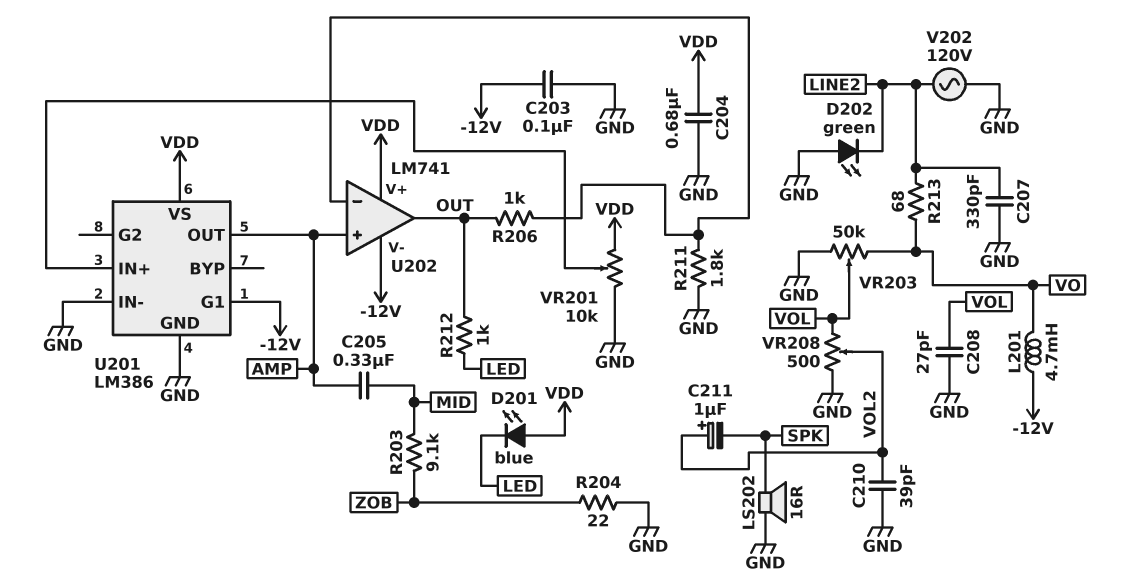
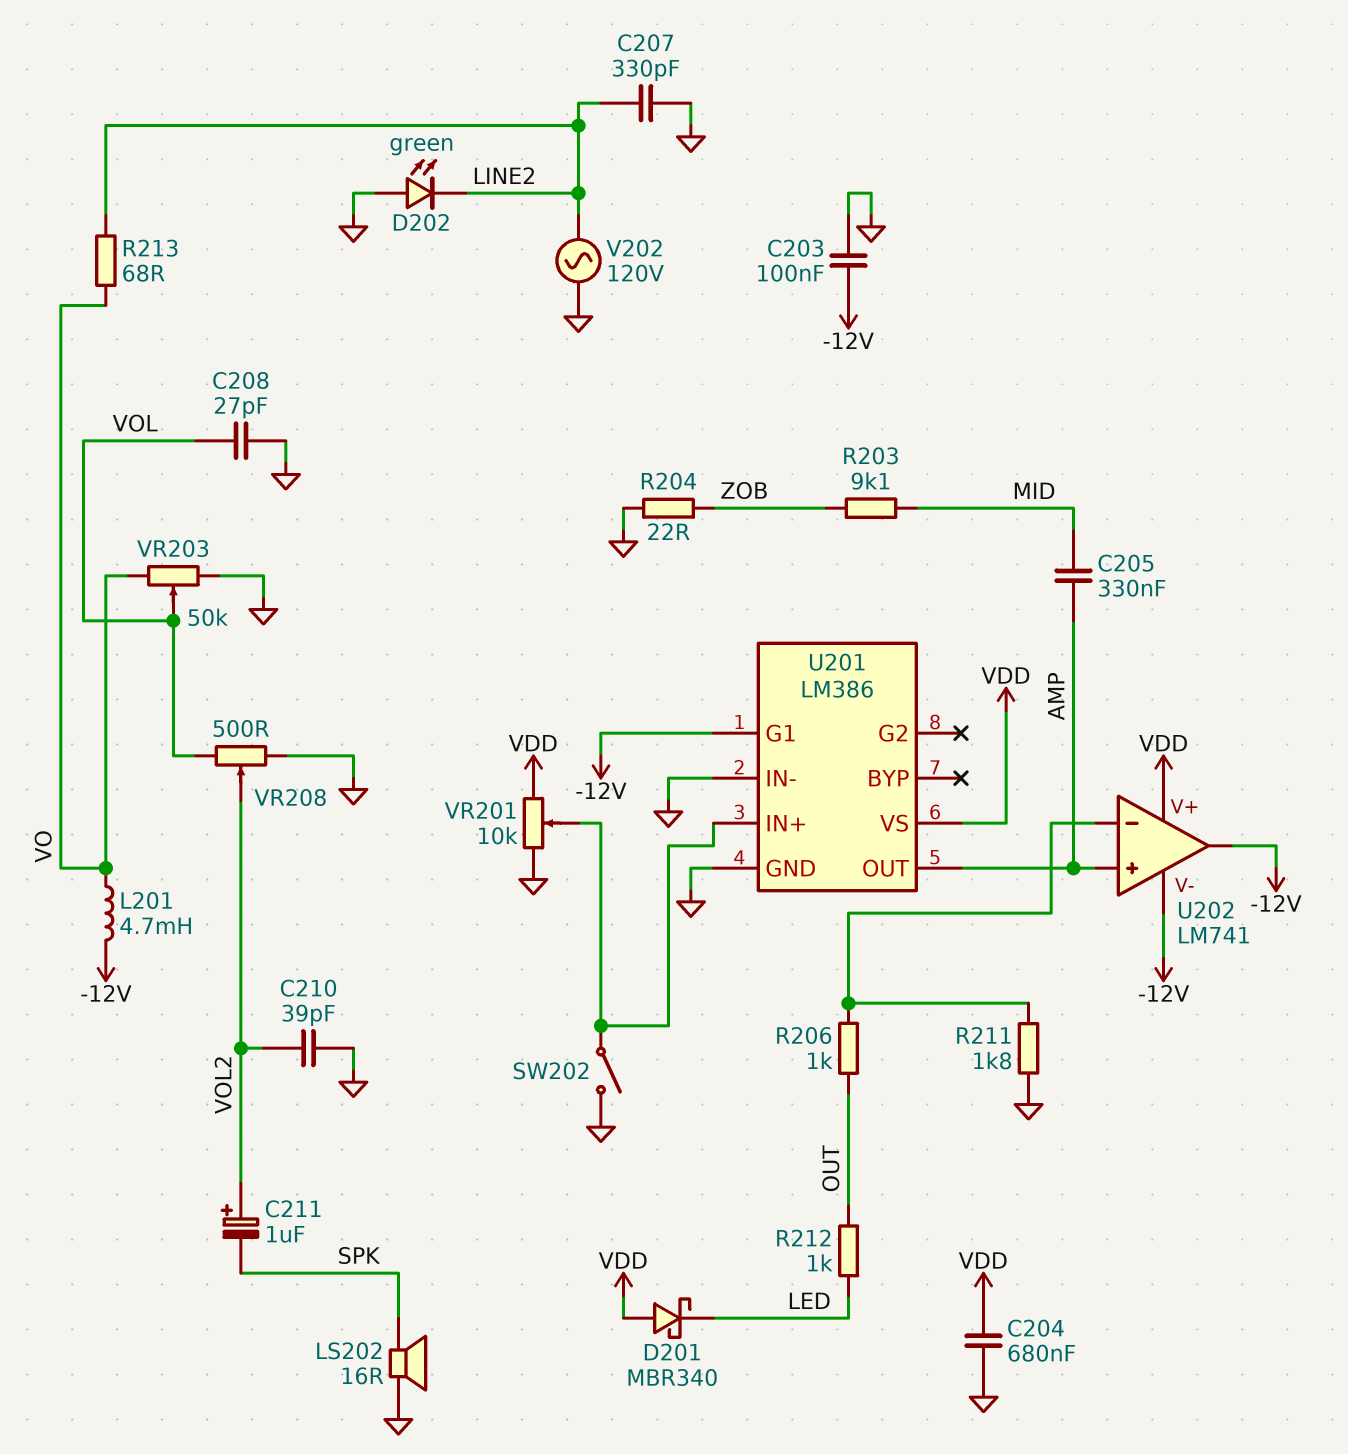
D201: LED blue (A VDD, K LED) -> schottky MBR340 (A VDD, K LED)
SW202: none -> switch (GND, U201/IN+)
U202 pin out: OUT -> -12V

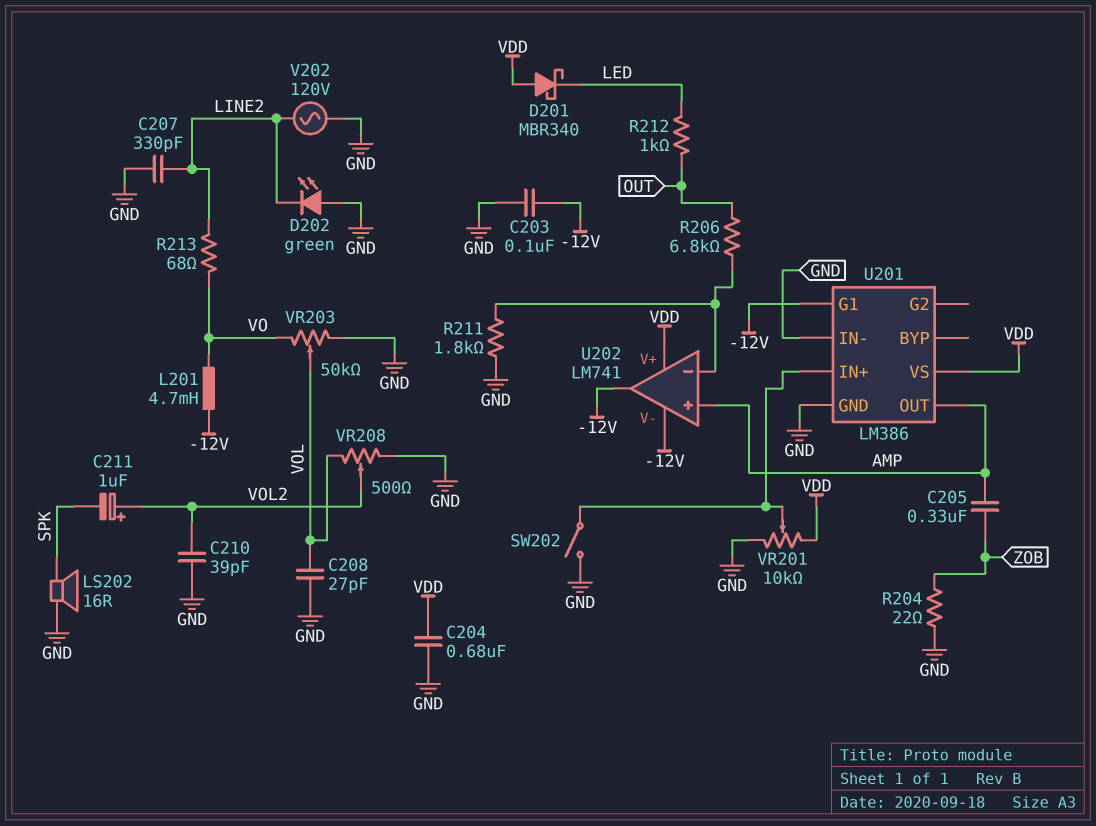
C205: 330nF (AMP, MID) -> 330nF (AMP, ZOB)
R203: 9.1k (MID, ZOB) -> none
R206: 1k (OUT, U202/in-) -> 6.8k (OUT, U202/in-)

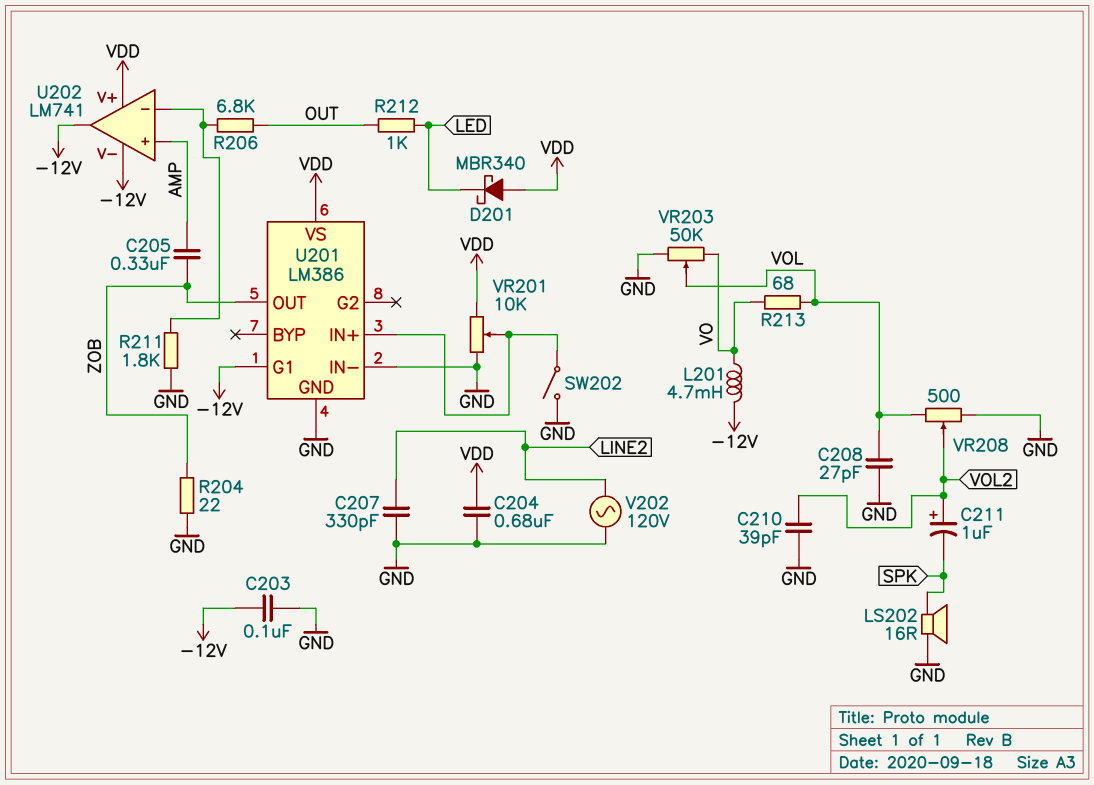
D202: LED green (A GND, K LINE2) -> none
R213: 68 (LINE2, VO) -> 68 (VO, VOL)
U201 pin OUT: AMP -> ZOB

